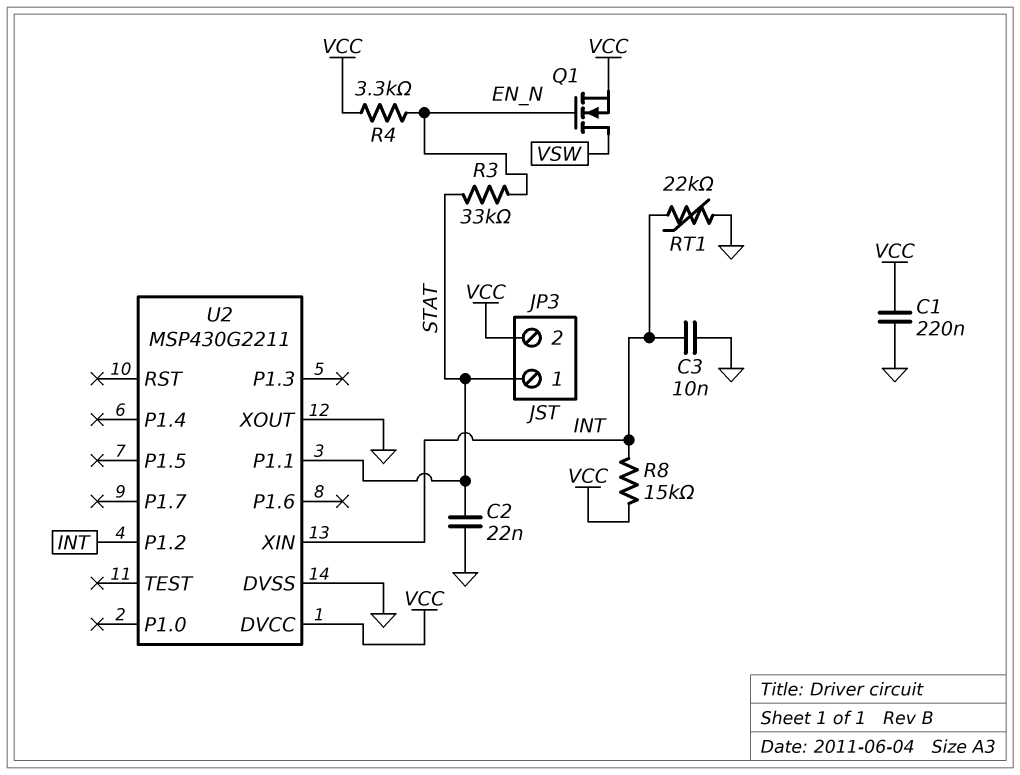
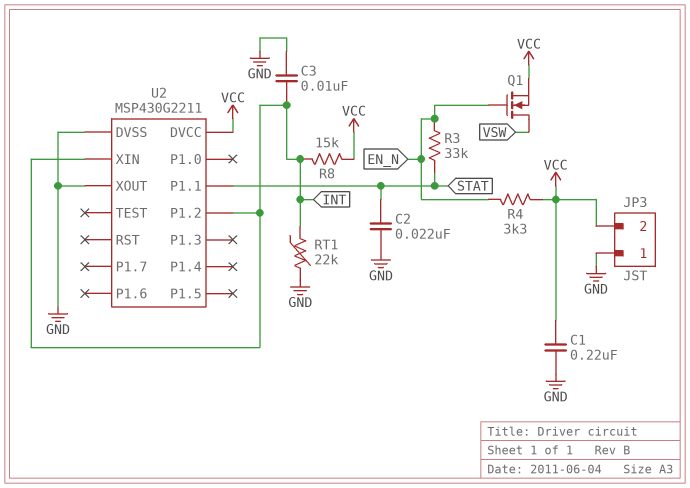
JP3 pin 1: STAT -> GND

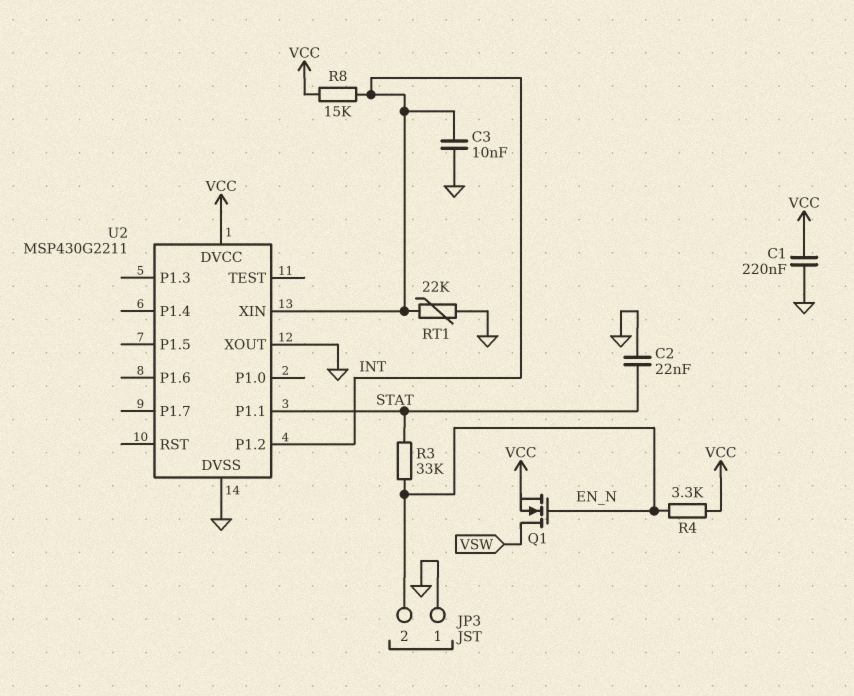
JP3 pin 2: VCC -> EN_N

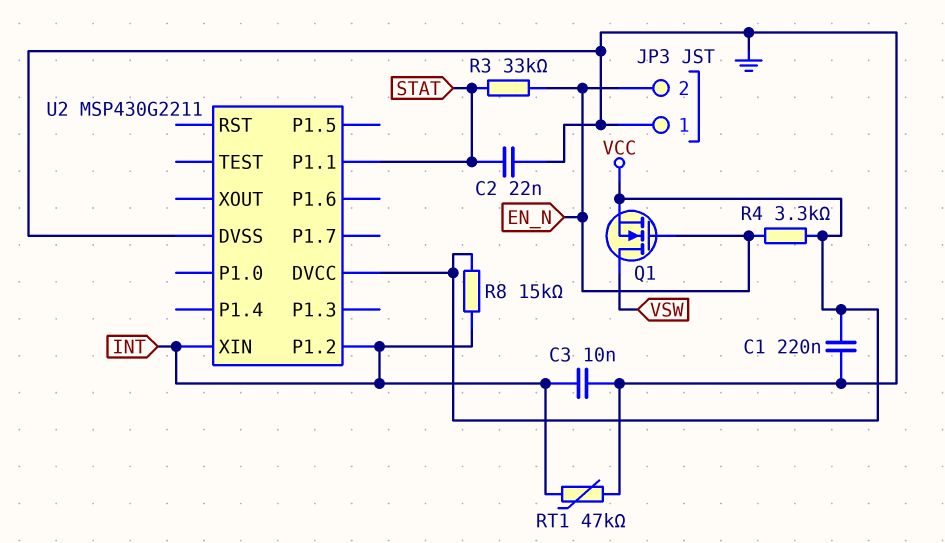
RT1: 22k (GND, INT) -> 47k (GND, INT)
U2 pin XOUT: GND -> none

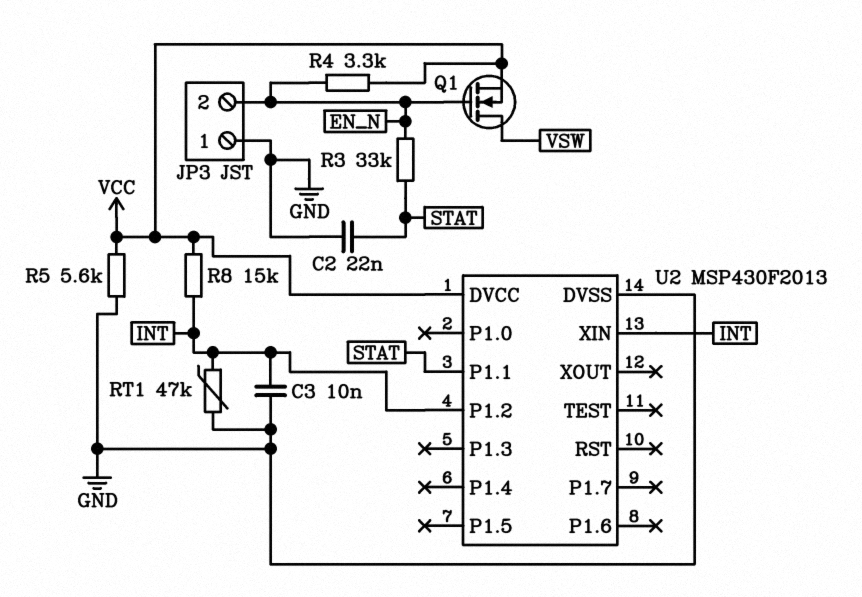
C1: 220nF (GND, VCC) -> none
R5: none -> 5.6k (GND, VCC)
U2: MSP430G2211 -> MSP430F2013

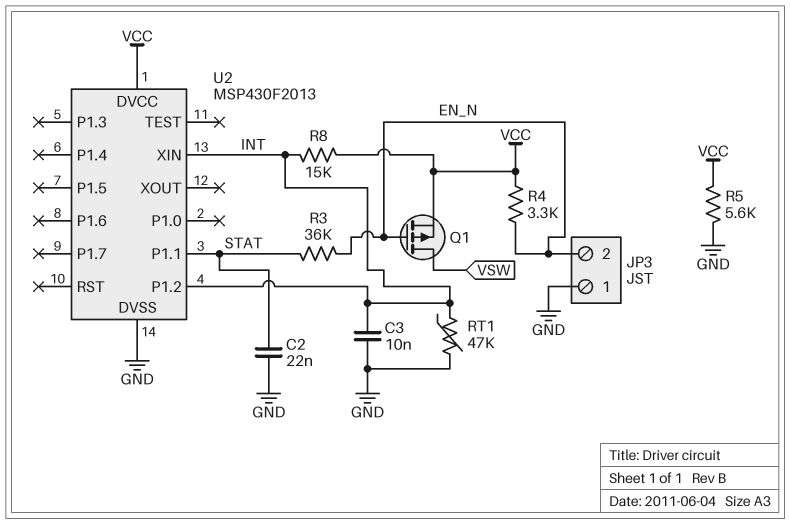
Q1: NMOS (G EN_N, D VSW, S VCC) -> PMOS (G EN_N, D VSW, S VCC)
R3: 33k (EN_N, STAT) -> 36k (EN_N, STAT)

